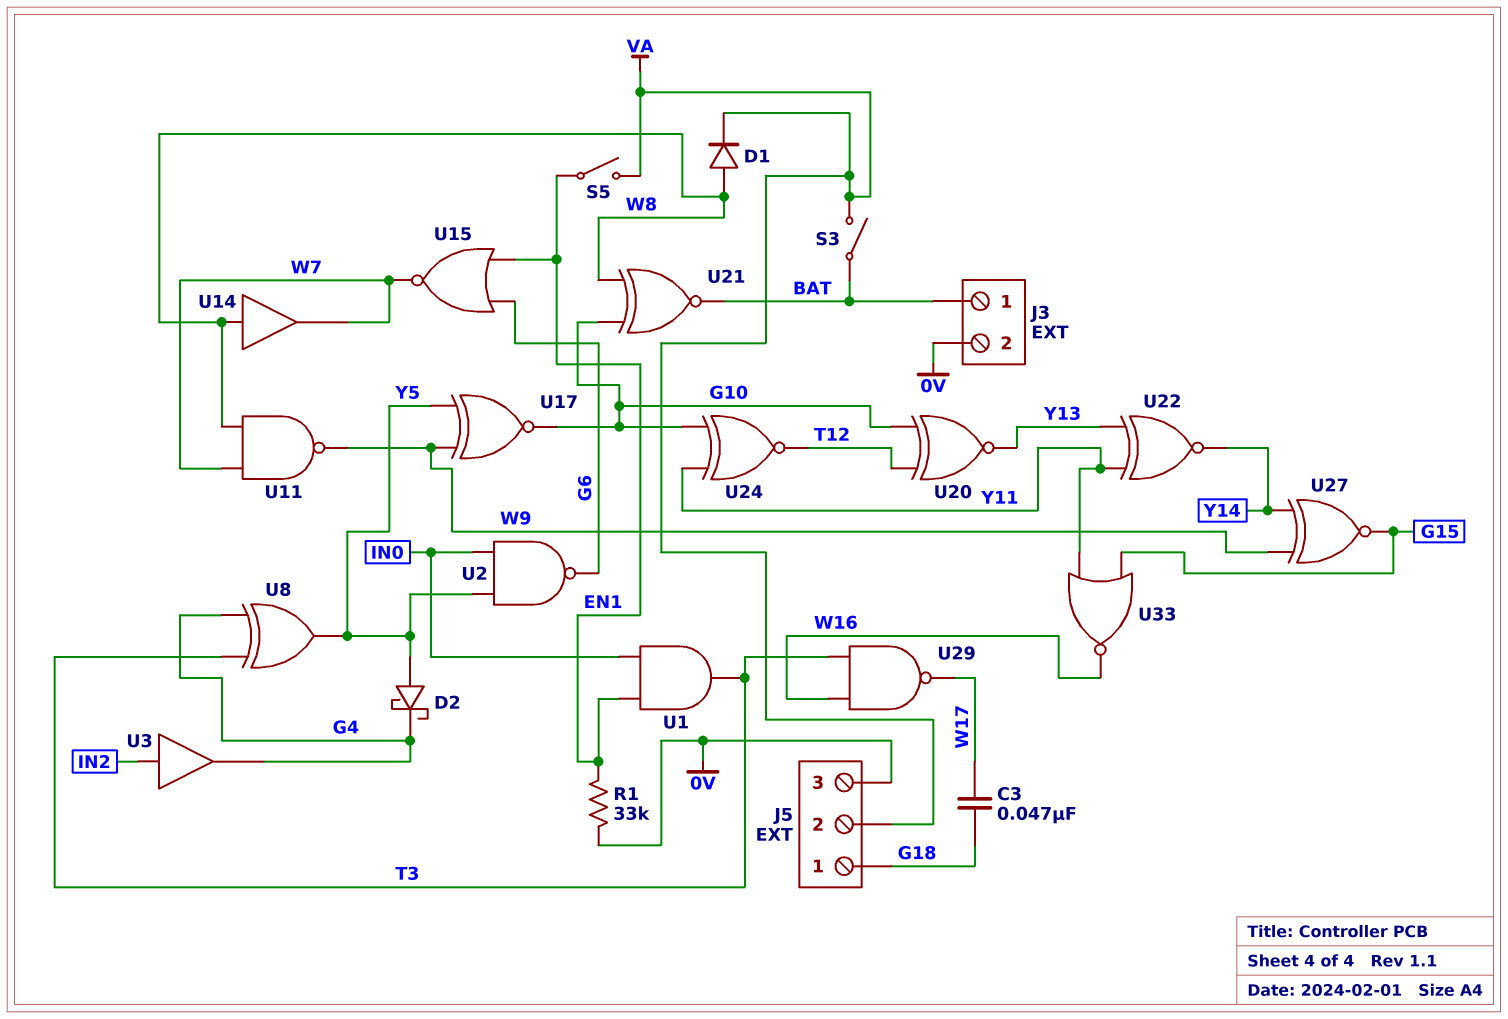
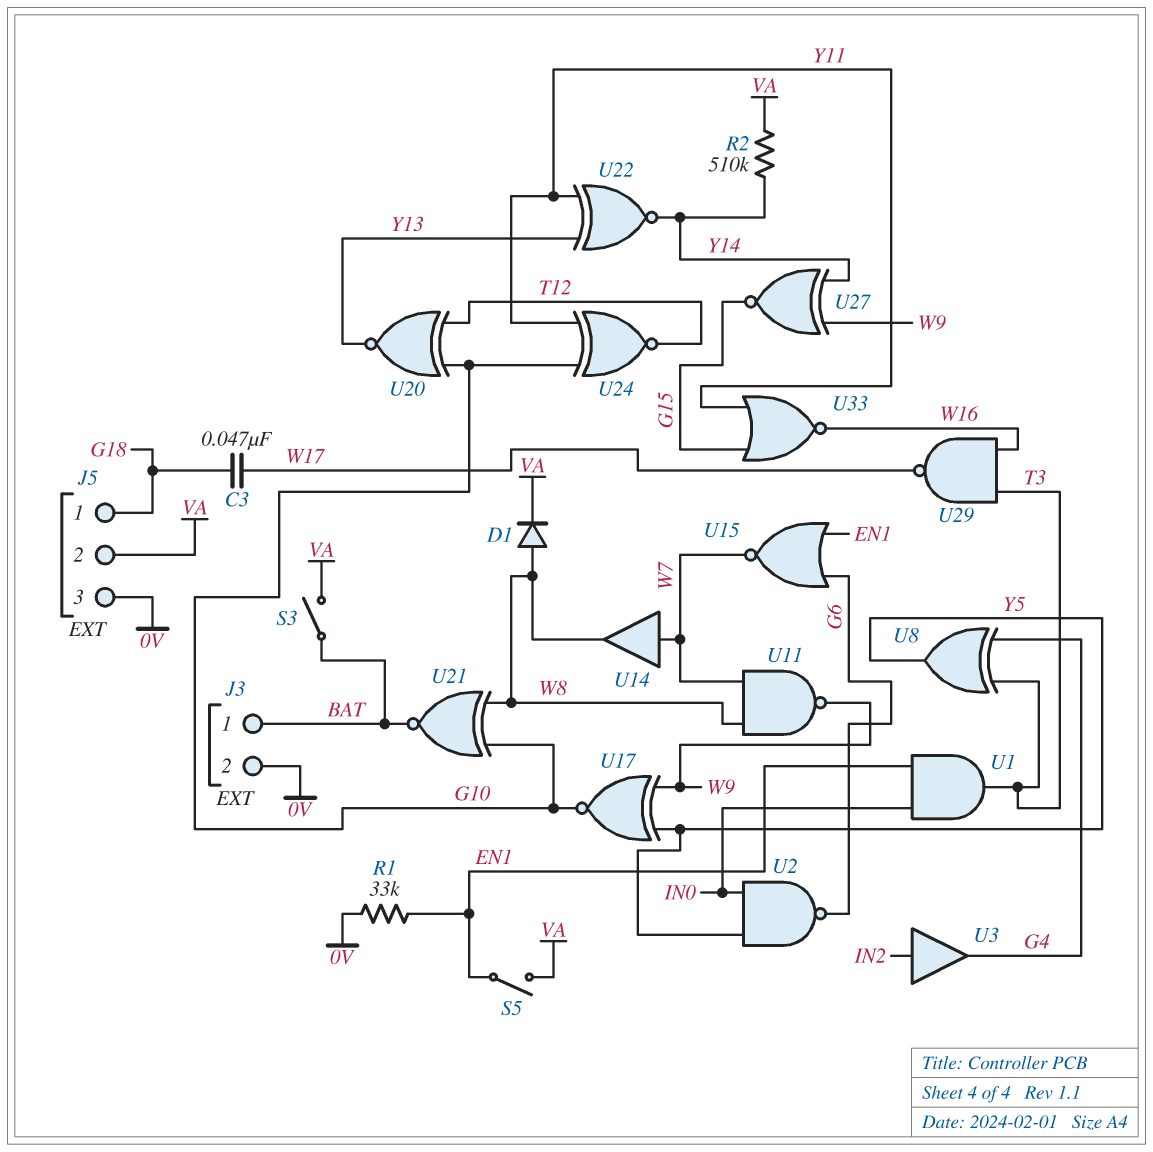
D2: schottky (A Y5, K G4) -> none
R2: none -> 510k (VA, Y14)
U14: buffer (in W8, out W7) -> buffer (in W7, out W8)

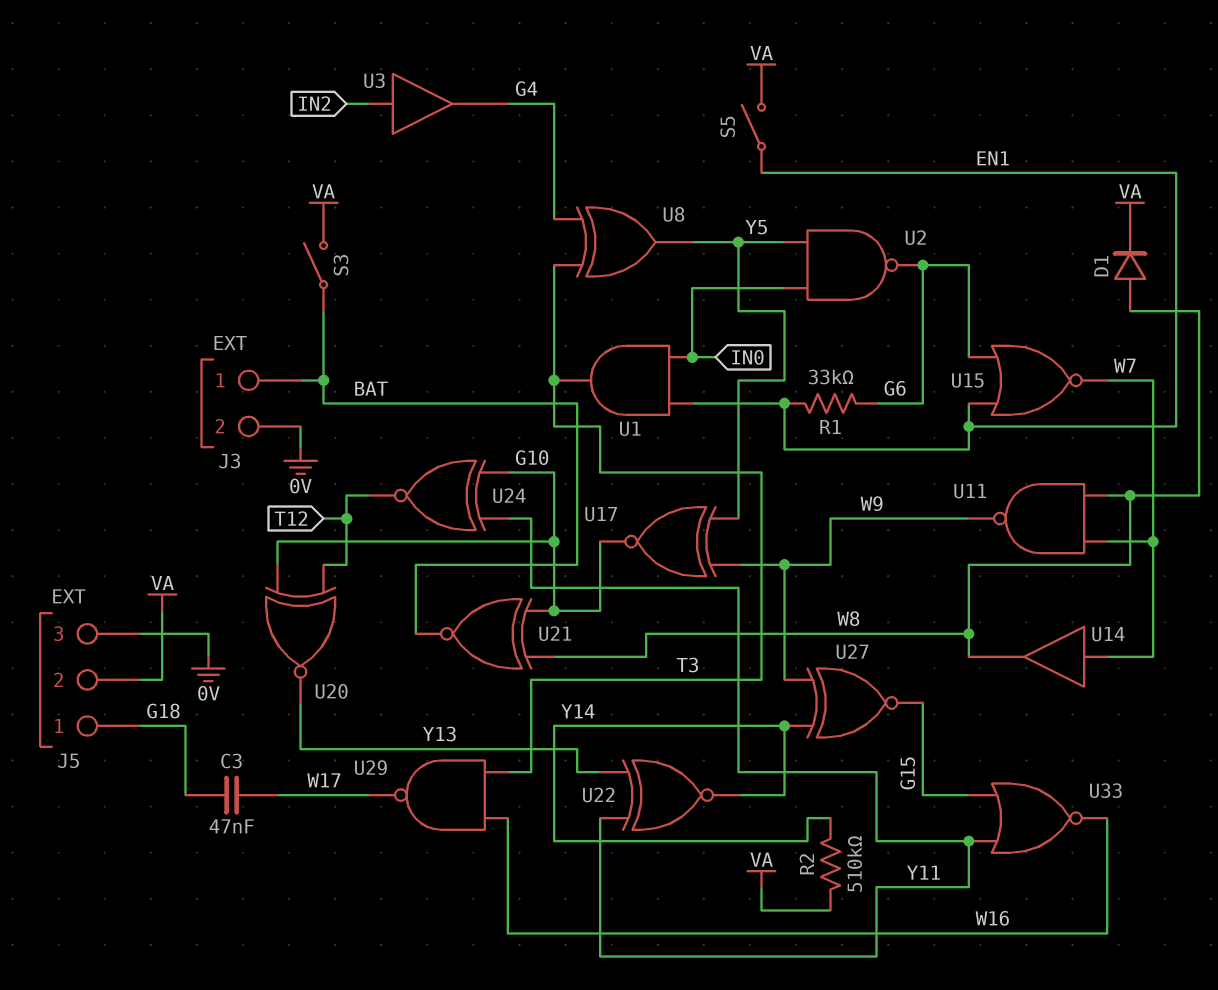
R1: 33k (0V, EN1) -> 33k (EN1, G6)

